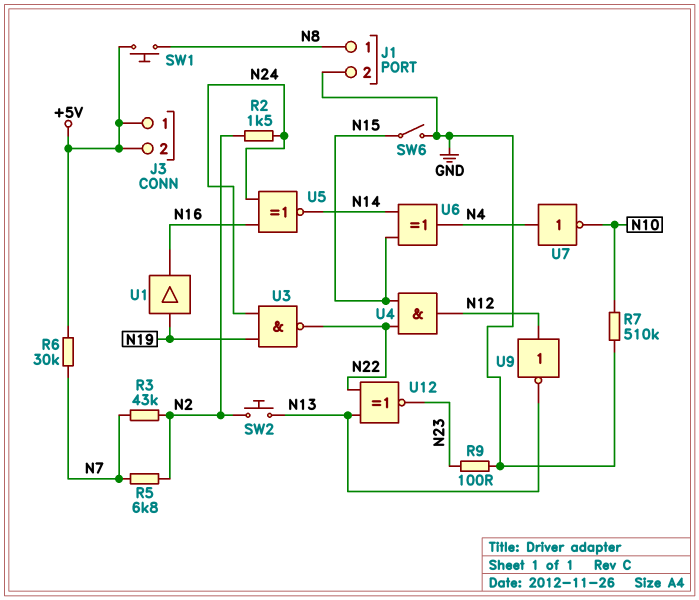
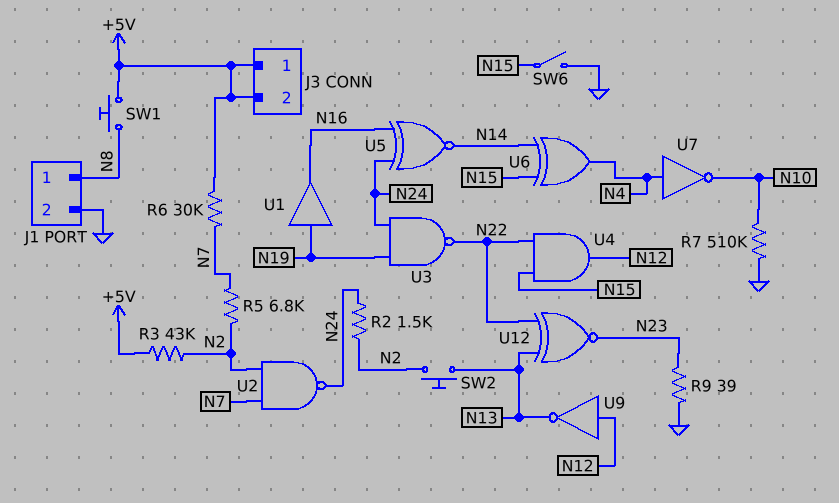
R3: 43k (N2, N7) -> 43k (+5V, N2)
R9: 100 (GND, N23) -> 39 (GND, N23)
U2: none -> NAND (in N2, in N7, out N24)

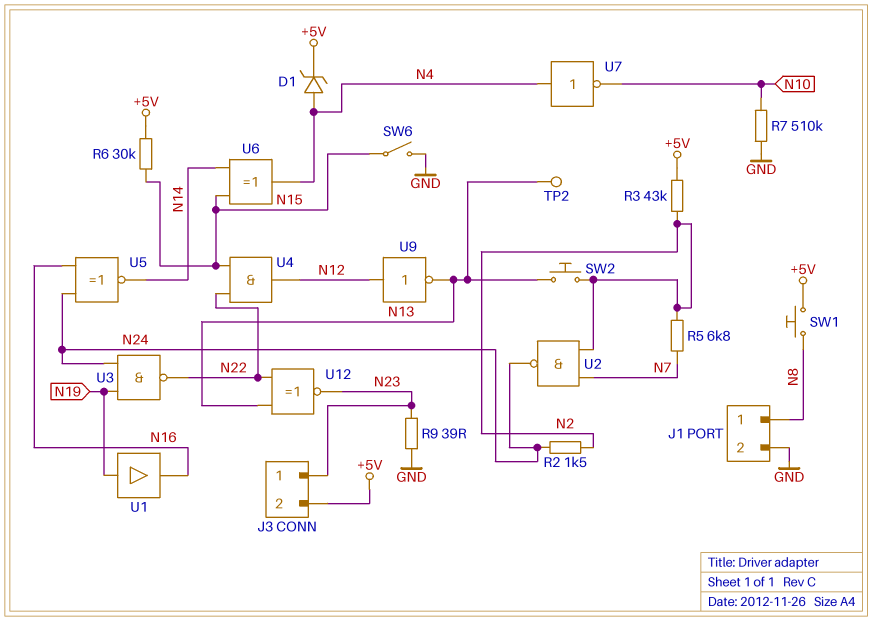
D1: none -> zener (A N4, K +5V)
J3 pin 1: +5V -> N23
R6: 30k (+5V, N7) -> 30k (+5V, N15)
TP2: none -> test point (N13)

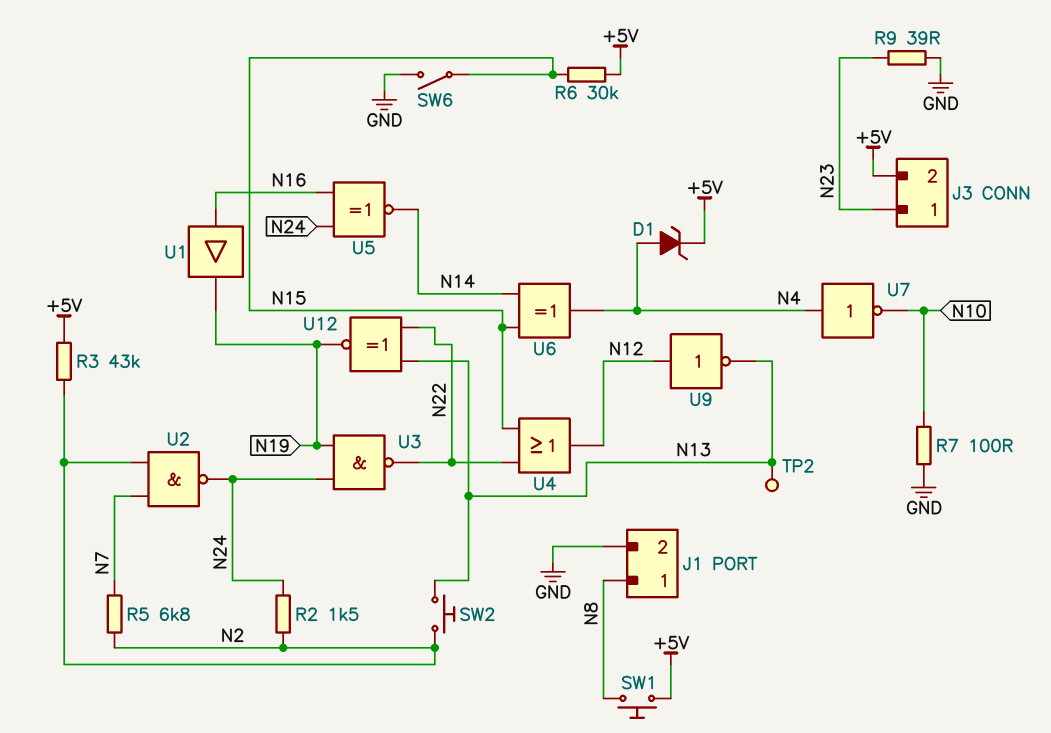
R7: 510k (GND, N10) -> 100 (GND, N10)
U1: buffer (in N19, out N16) -> buffer (in N16, out N19)
U4: AND (in N15, in N22, out N12) -> OR (in N15, in N22, out N12)
U12: XNOR (in N13, in N22, out N23) -> XNOR (in N13, in N22, out N19)

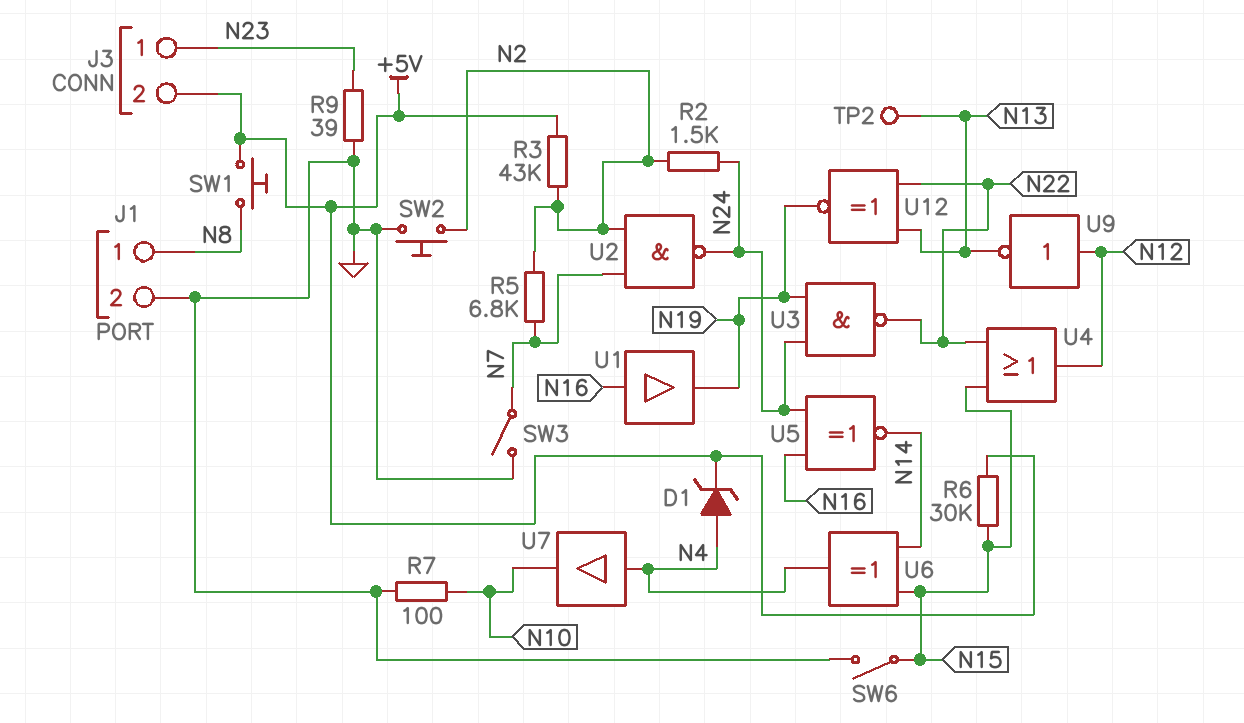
SW2: button (N2, N13) -> button (GND, N2)
SW3: none -> switch (GND, N7)
U7: NOT (in N4, out N10) -> buffer (in N4, out N10)

